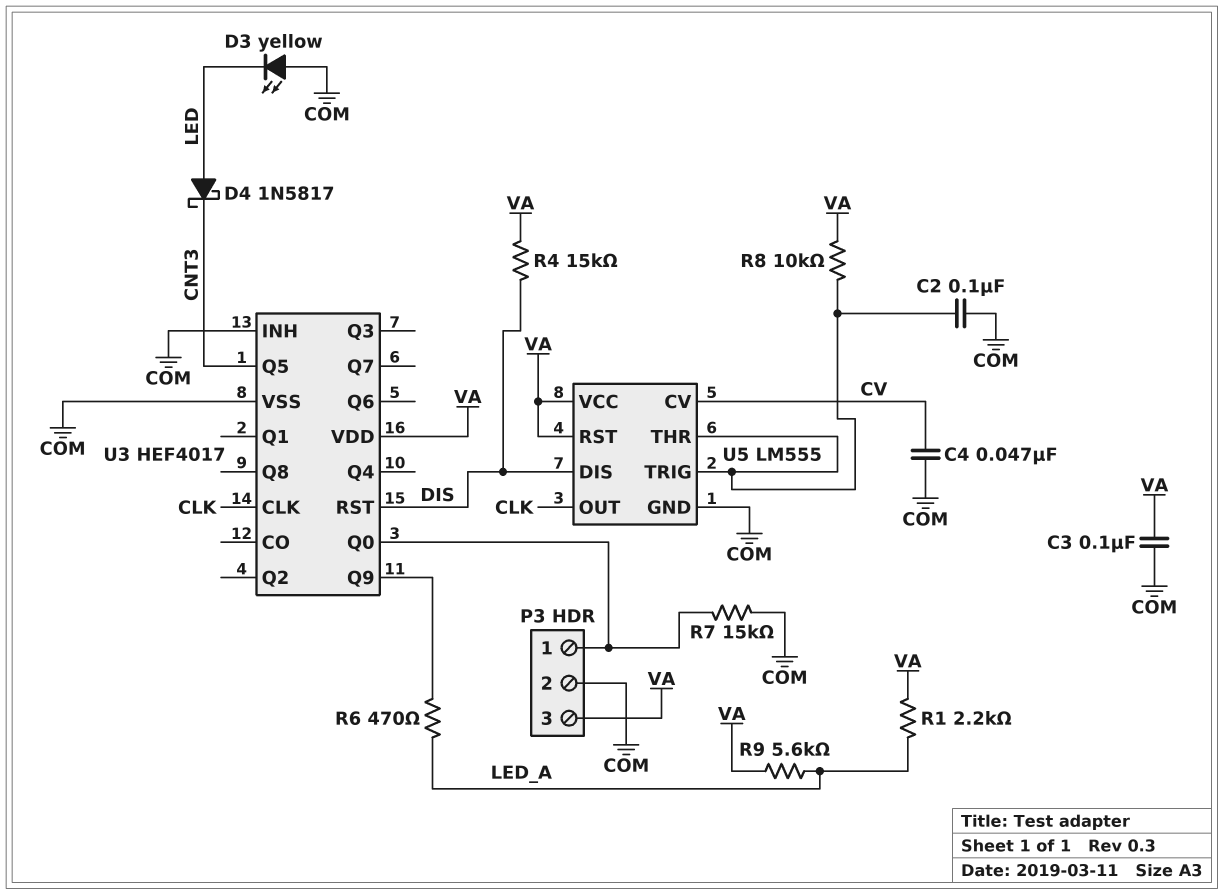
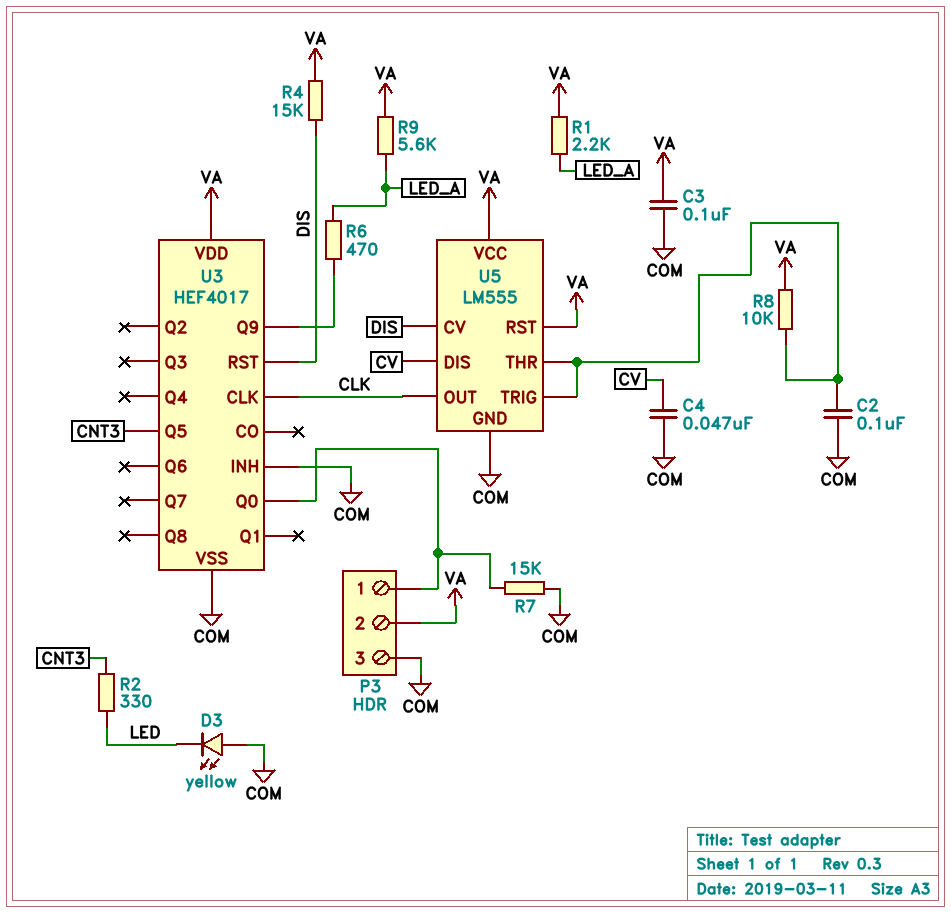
D4: schottky 1N5817 (A LED, K CNT3) -> none
P3 pin 2: COM -> VA
P3 pin 3: VA -> COM
R2: none -> 330 (CNT3, LED)
U5 pin CV: CV -> DIS
U5 pin DIS: DIS -> CV

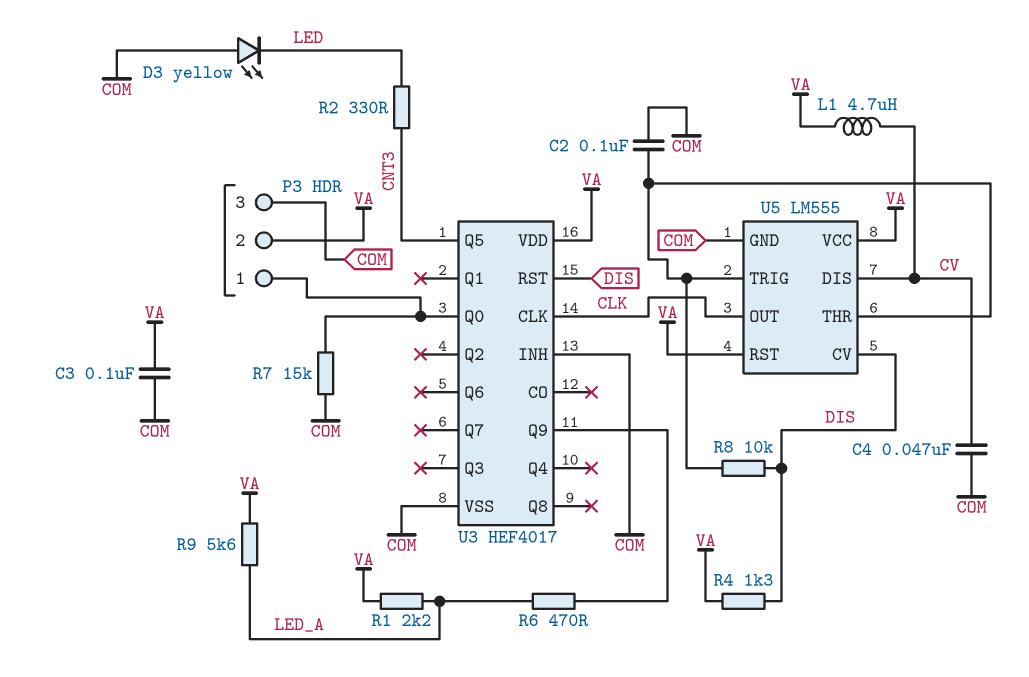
L1: none -> 4.7uH (CV, VA)
R4: 15k (DIS, VA) -> 1.3k (DIS, VA)
R8: 10k (U5/THR, VA) -> 10k (DIS, U5/THR)

